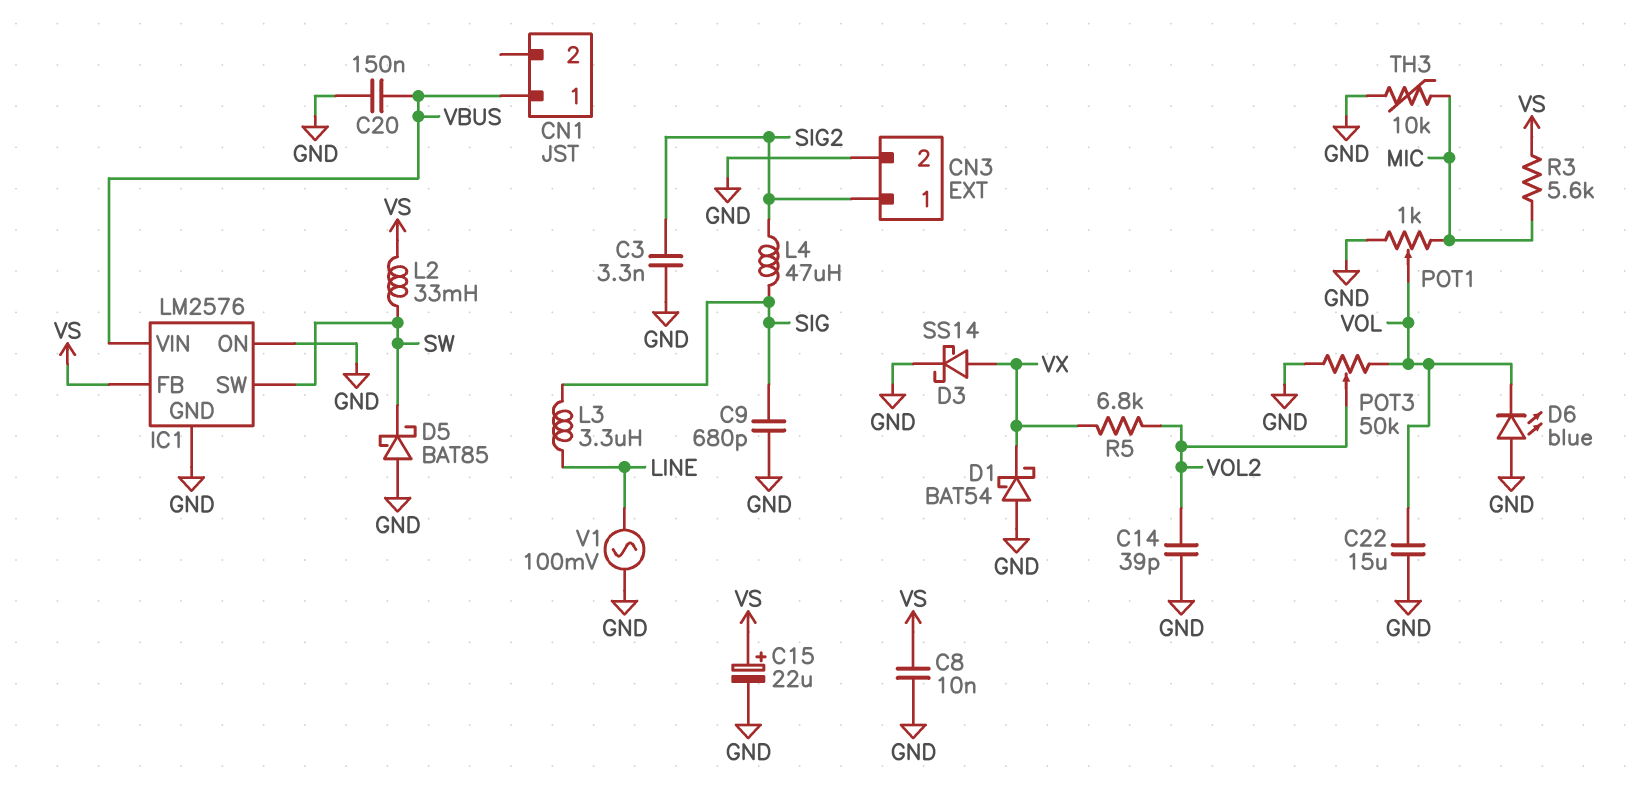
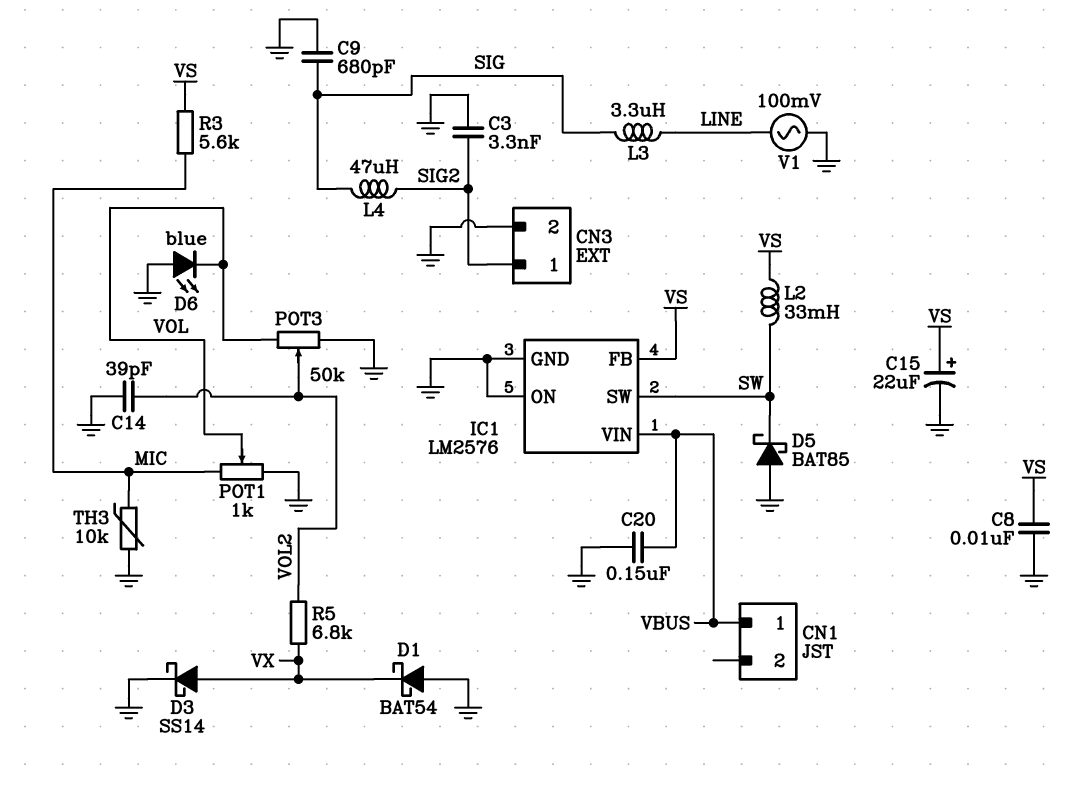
C22: 15uF (GND, VOL) -> none

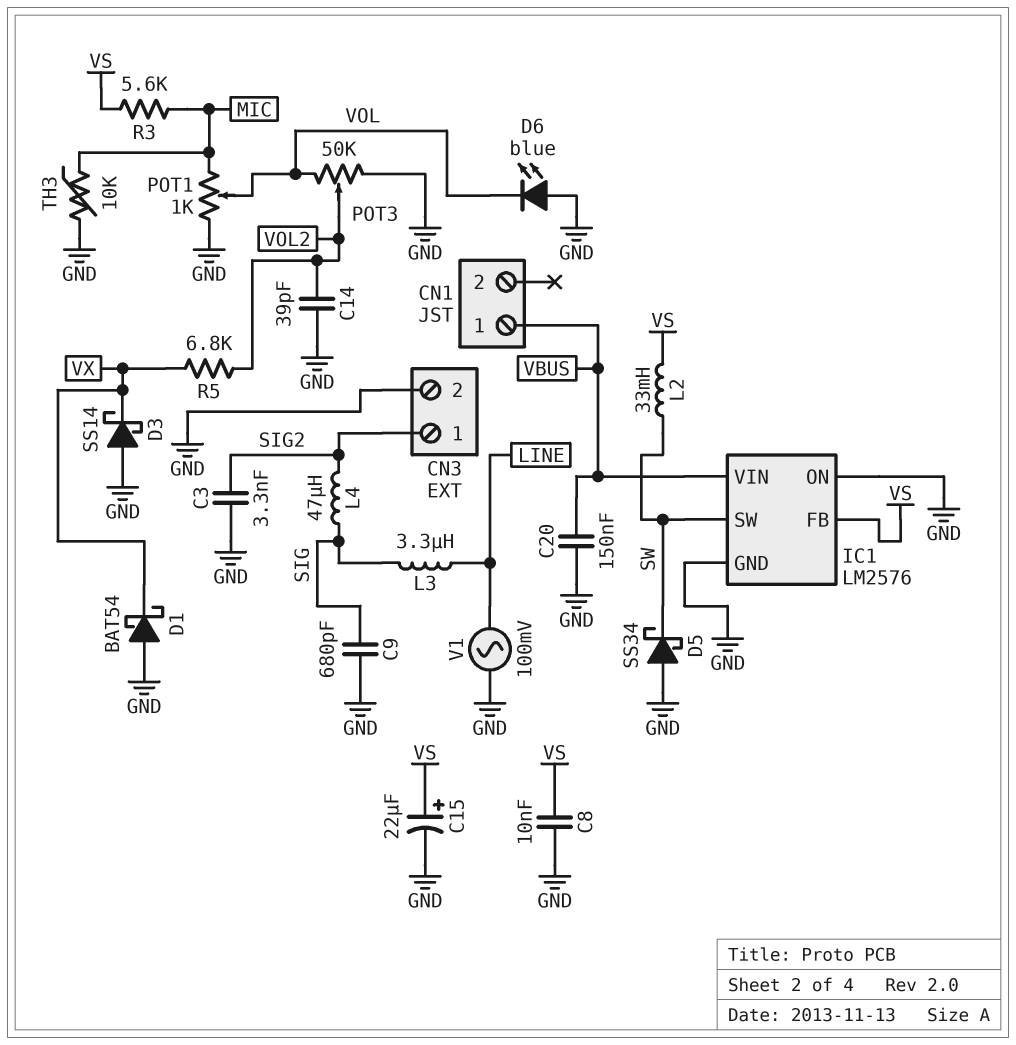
D3: schottky SS14 (A VX, K GND) -> schottky SS14 (A GND, K VX)
D5: schottky BAT85 (A GND, K SW) -> schottky SS34 (A GND, K SW)

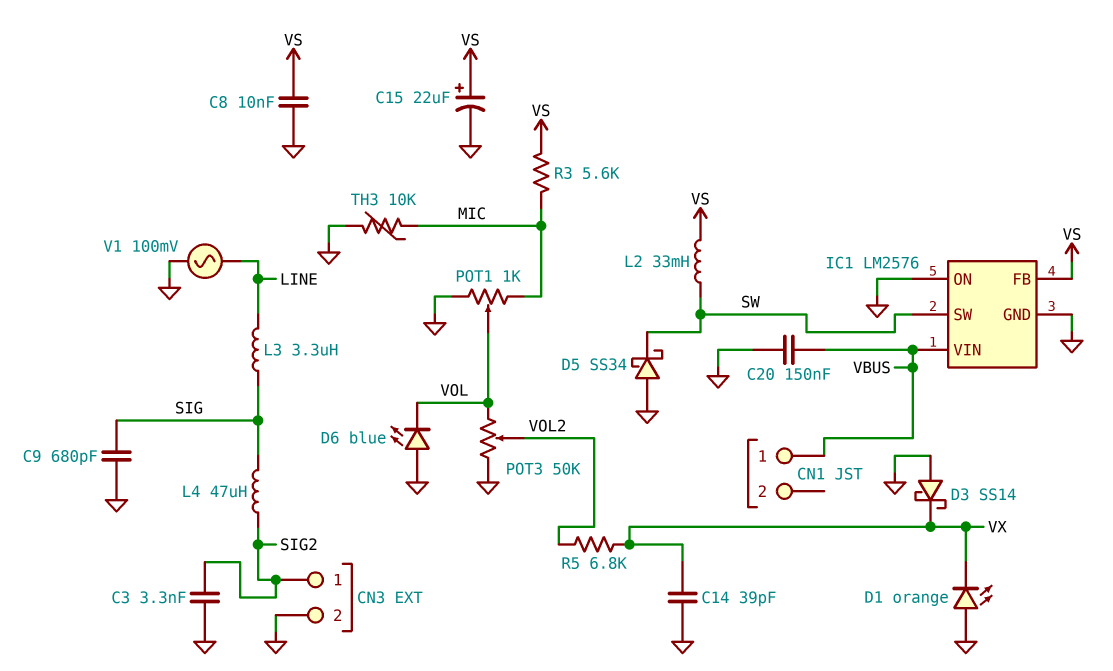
C14: 39pF (GND, VOL2) -> 39pF (GND, VX)
D1: schottky BAT54 (A GND, K VX) -> LED orange (A GND, K VX)

